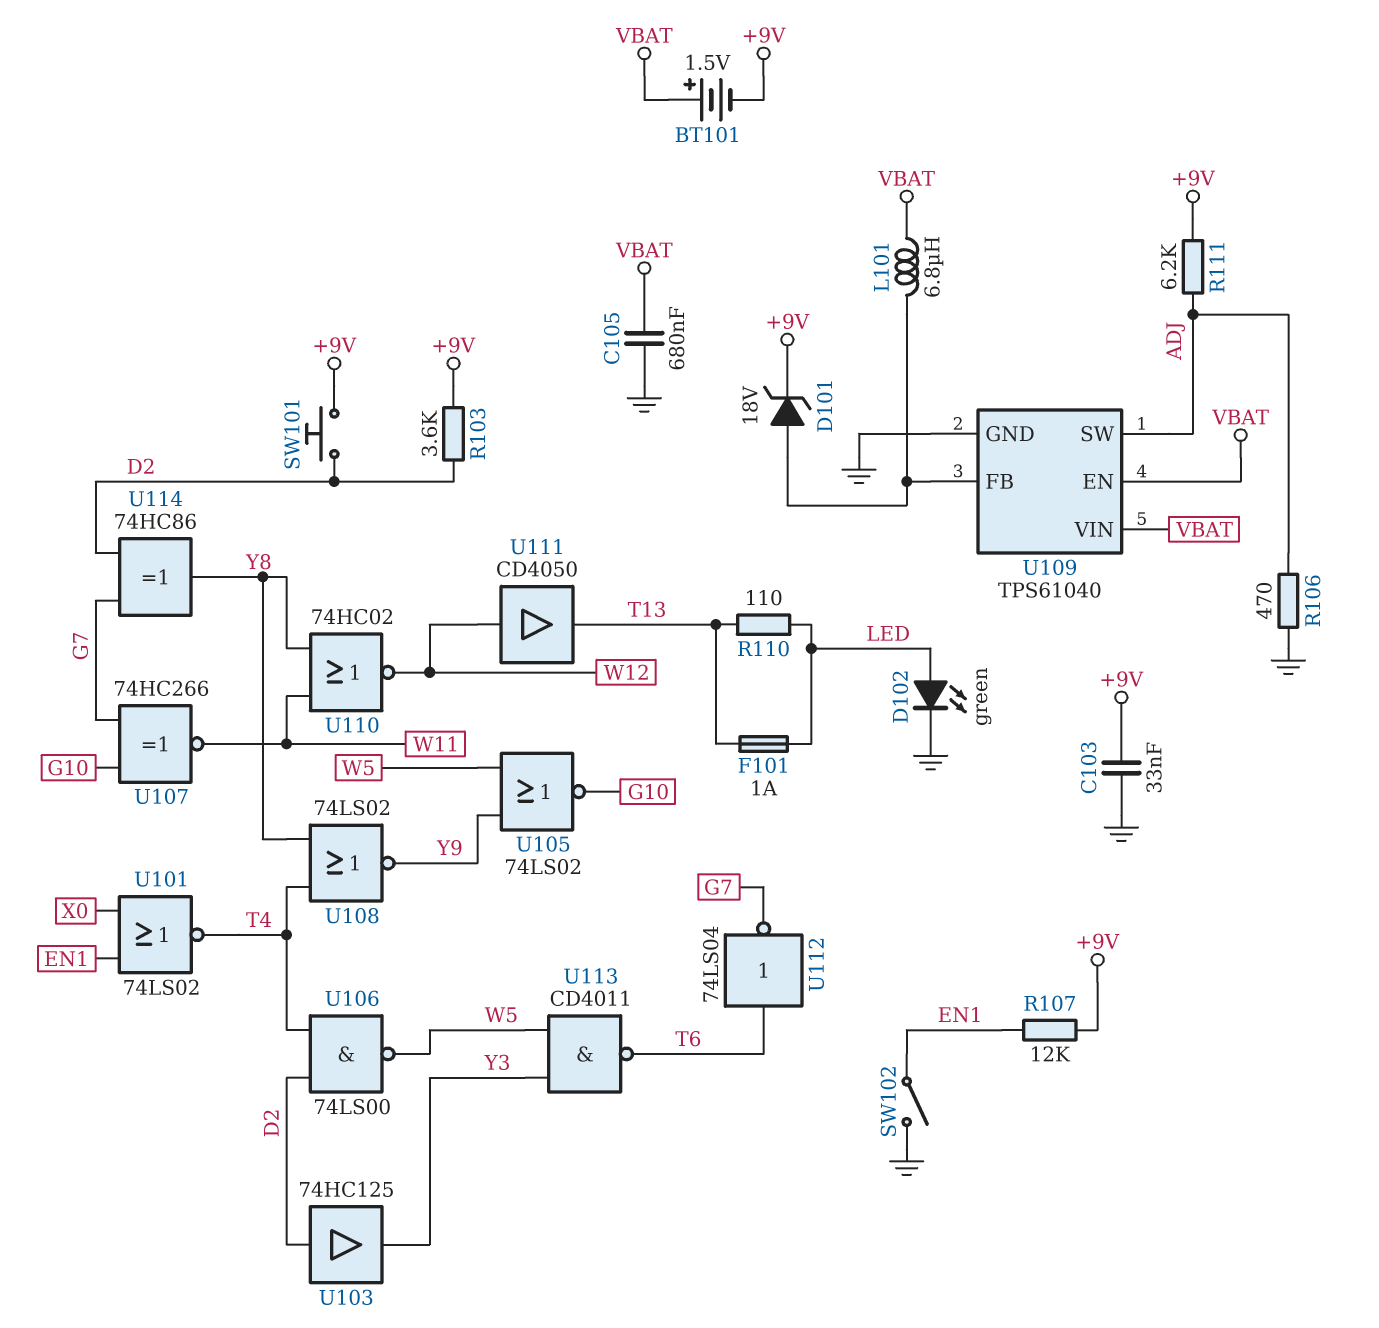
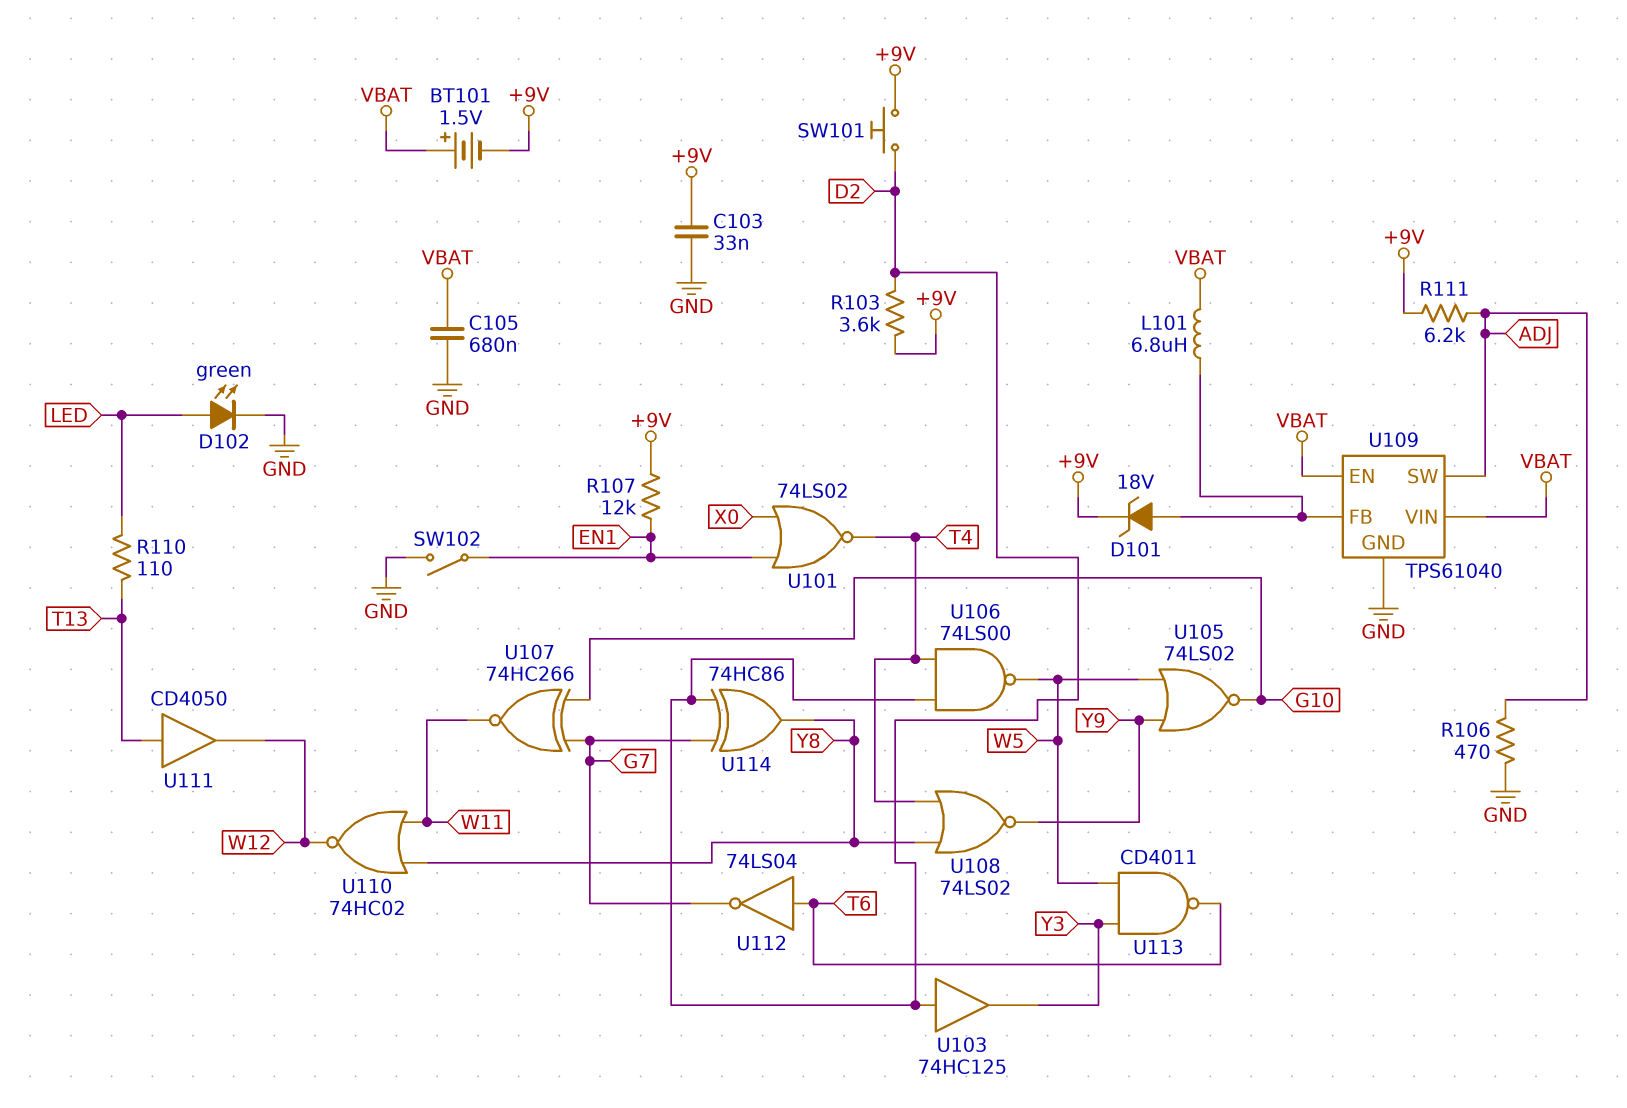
F101: 1A (LED, T13) -> none
U111: buffer CD4050 (in W12, out T13) -> buffer CD4050 (in T13, out W12)

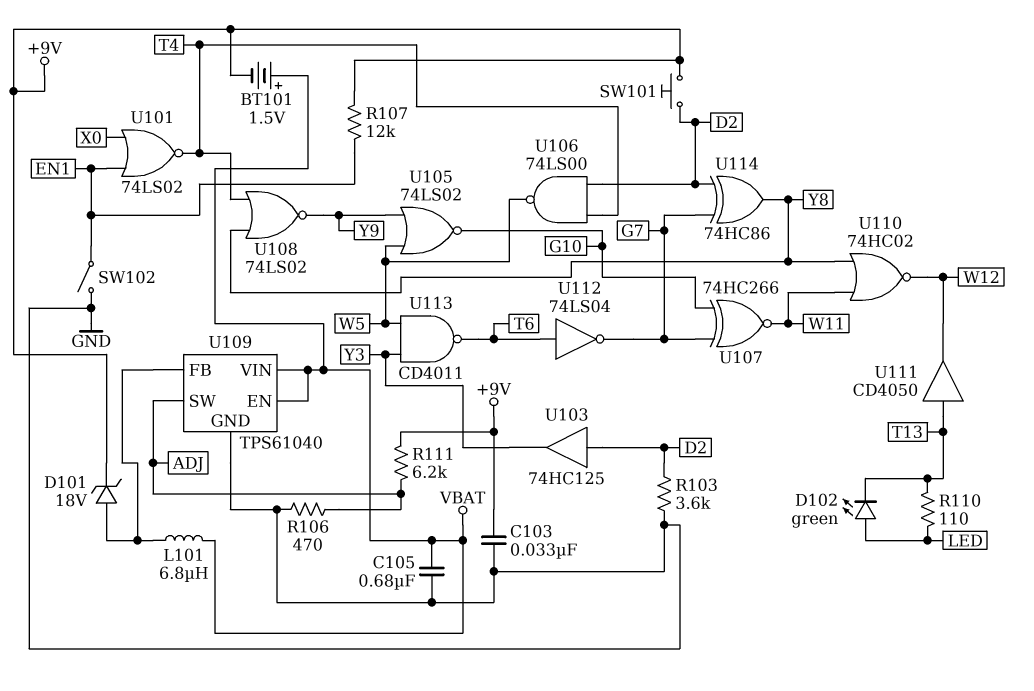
D102: LED green (A LED, K GND) -> LED green (A LED, K T13)
R103: 3.6k (+9V, D2) -> 3.6k (D2, GND)

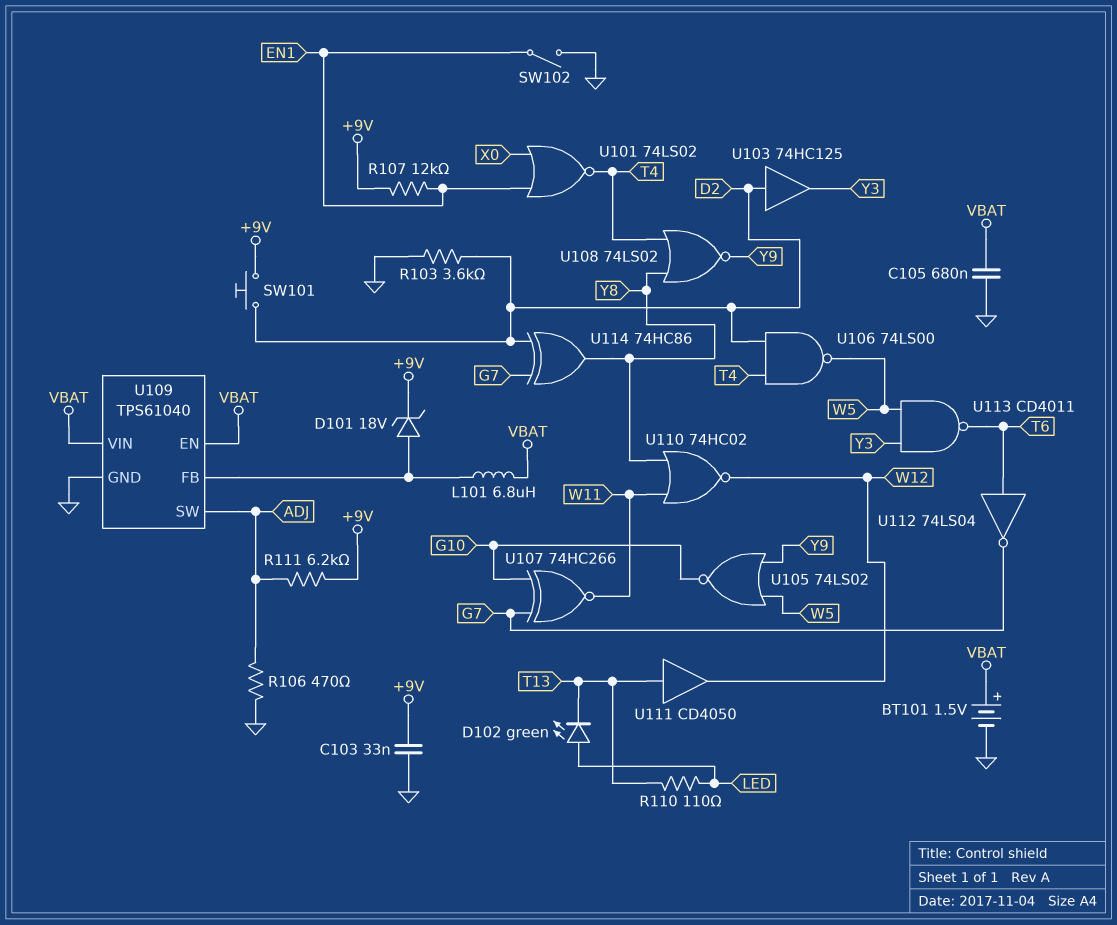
BT101: 1.5V (plus VBAT, minus +9V) -> 1.5V (plus VBAT, minus GND)

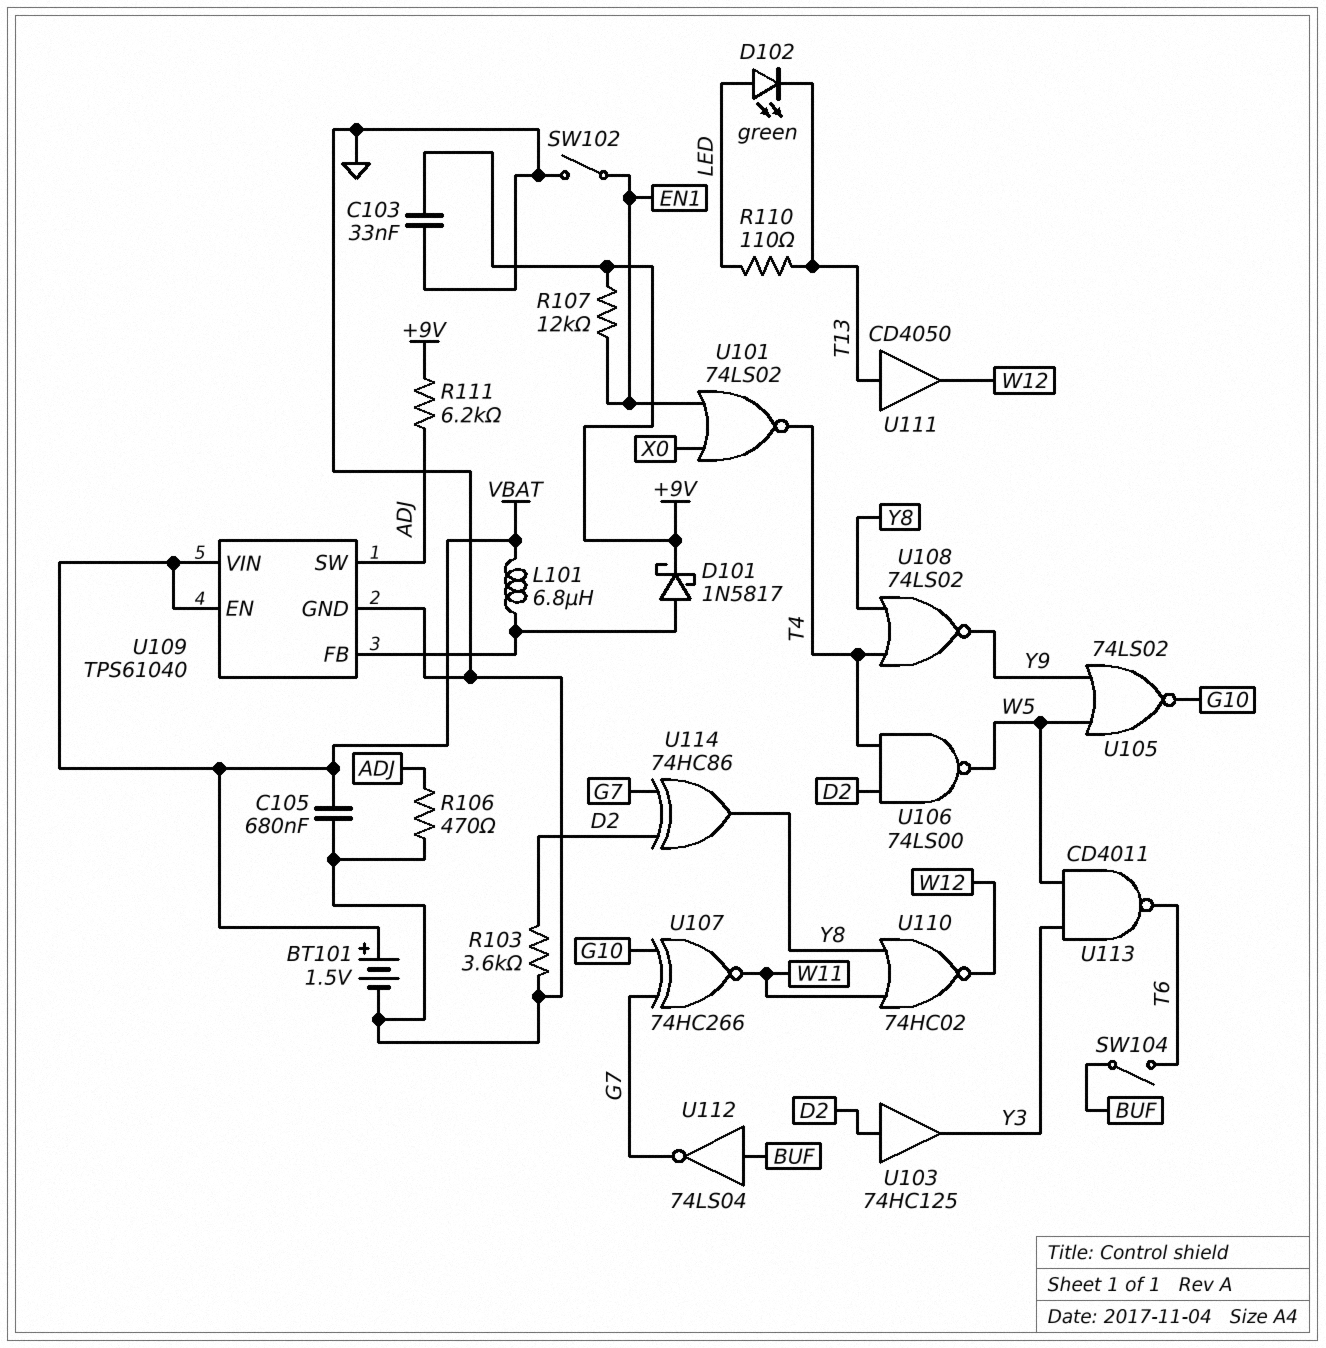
D101: zener 18V (A U109/FB, K +9V) -> schottky 1N5817 (A U109/FB, K +9V)
SW101: button (+9V, D2) -> none
SW104: none -> switch (BUF, T6)
U112: NOT 74LS04 (in T6, out G7) -> NOT 74LS04 (in BUF, out G7)

